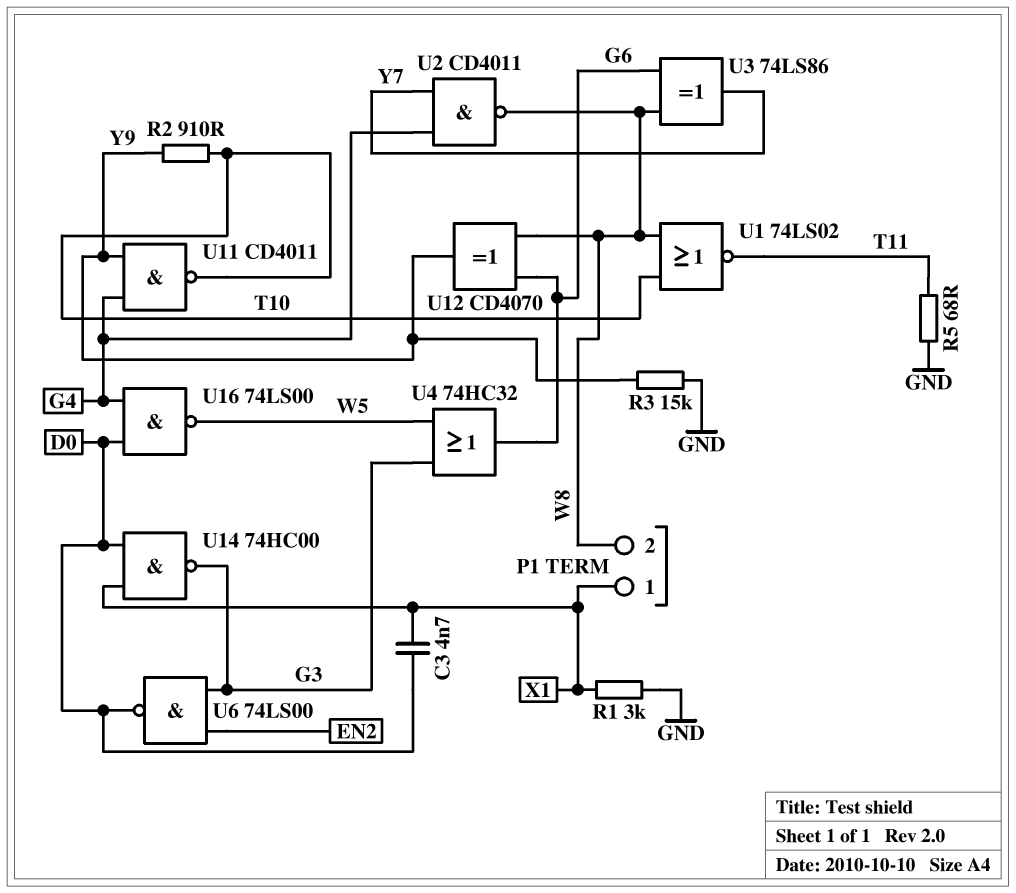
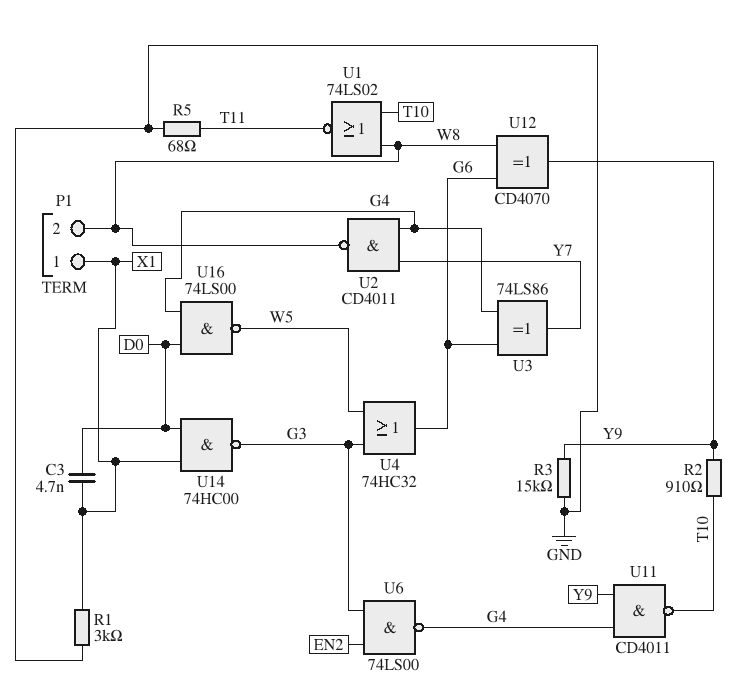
U3: XOR 74LS86 (in G6, in W8, out Y7) -> XOR 74LS86 (in G4, in G6, out Y7)
U6: NAND 74LS00 (in EN2, in G3, out D0) -> NAND 74LS00 (in EN2, in G3, out G4)

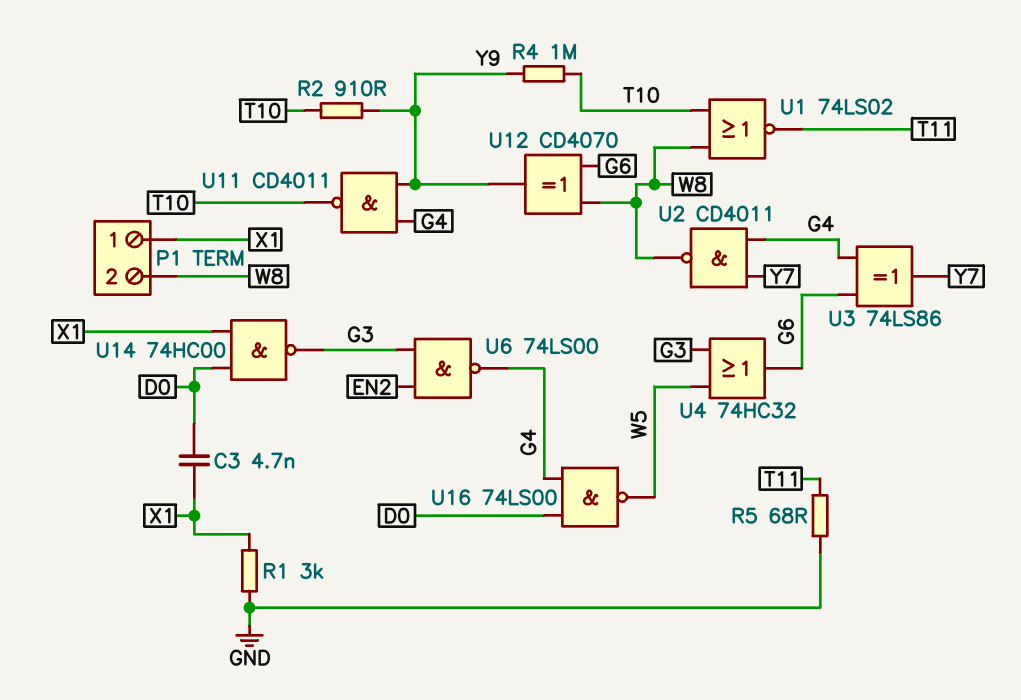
R3: 15k (GND, Y9) -> none
R4: none -> 1M (T10, Y9)

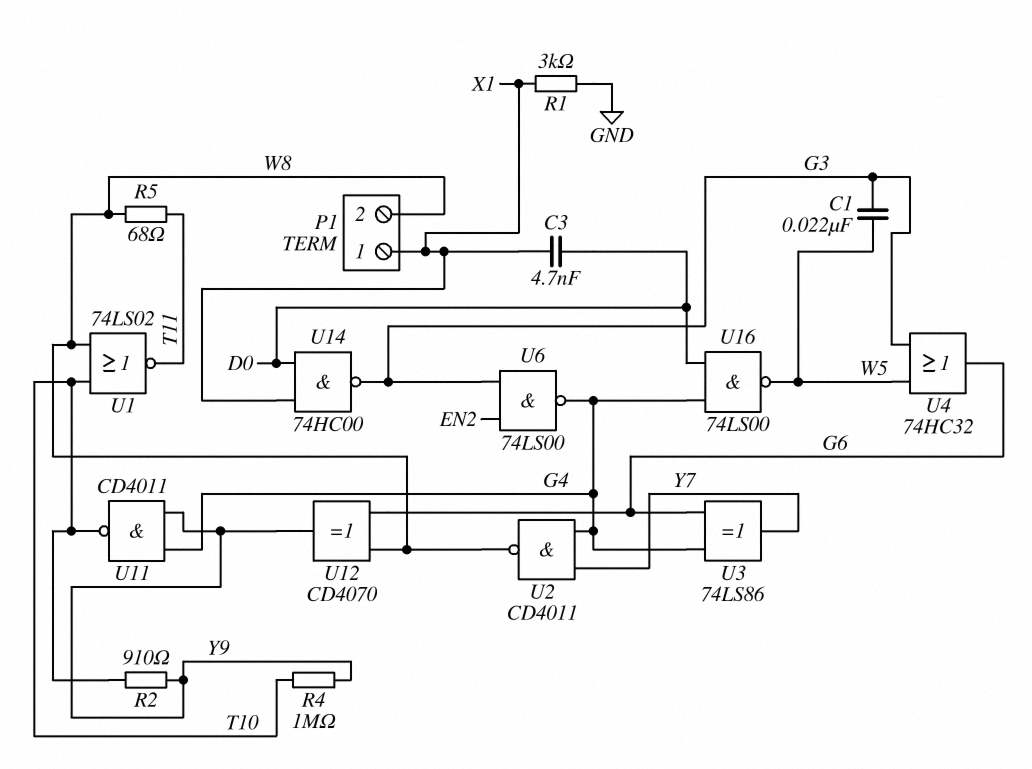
C1: none -> 22nF (G3, W5)
R5: 68 (GND, T11) -> 68 (T11, W8)

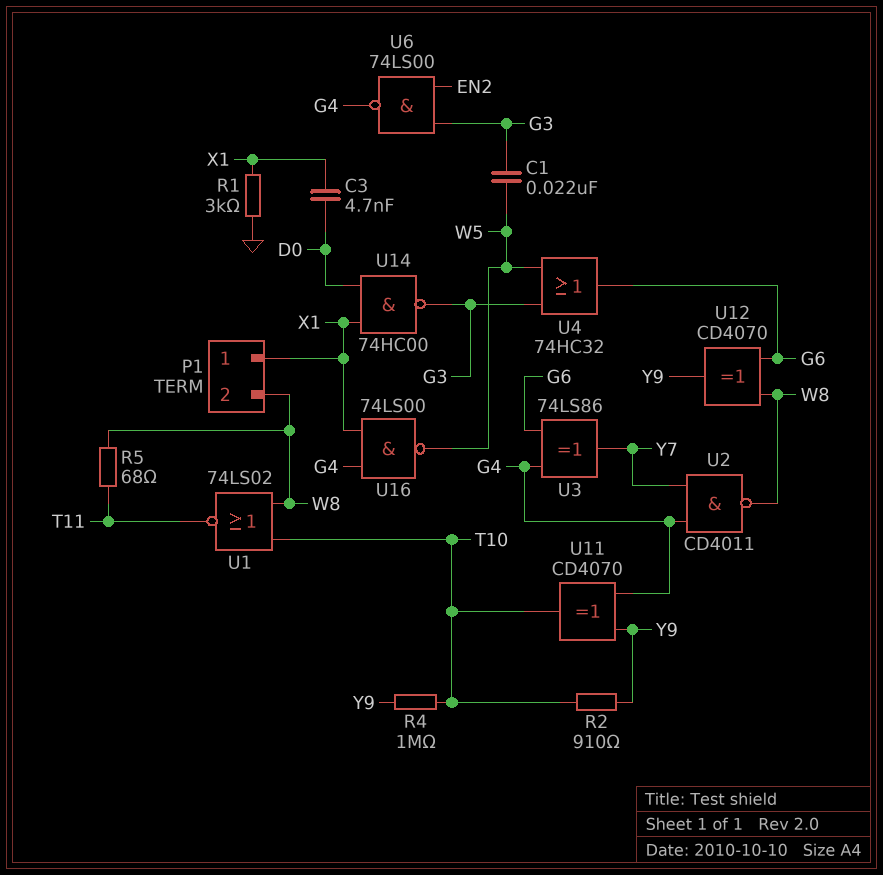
U11: NAND CD4011 (in G4, in Y9, out T10) -> XOR CD4070 (in G4, in Y9, out T10)
U16: NAND 74LS00 (in D0, in G4, out W5) -> NAND 74LS00 (in G4, in X1, out W5)

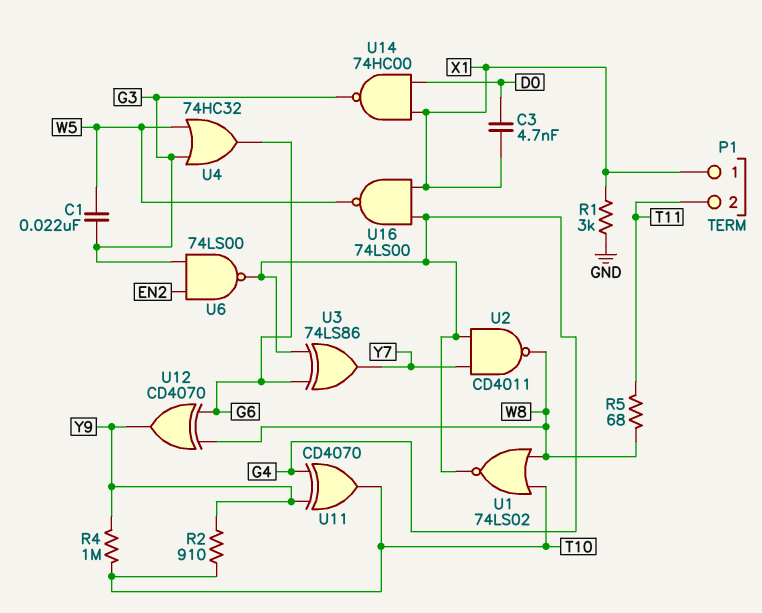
P1 pin 2: W8 -> T11
U1: NOR 74LS02 (in T10, in W8, out T11) -> NOR 74LS02 (in T10, in W8, out G4)

